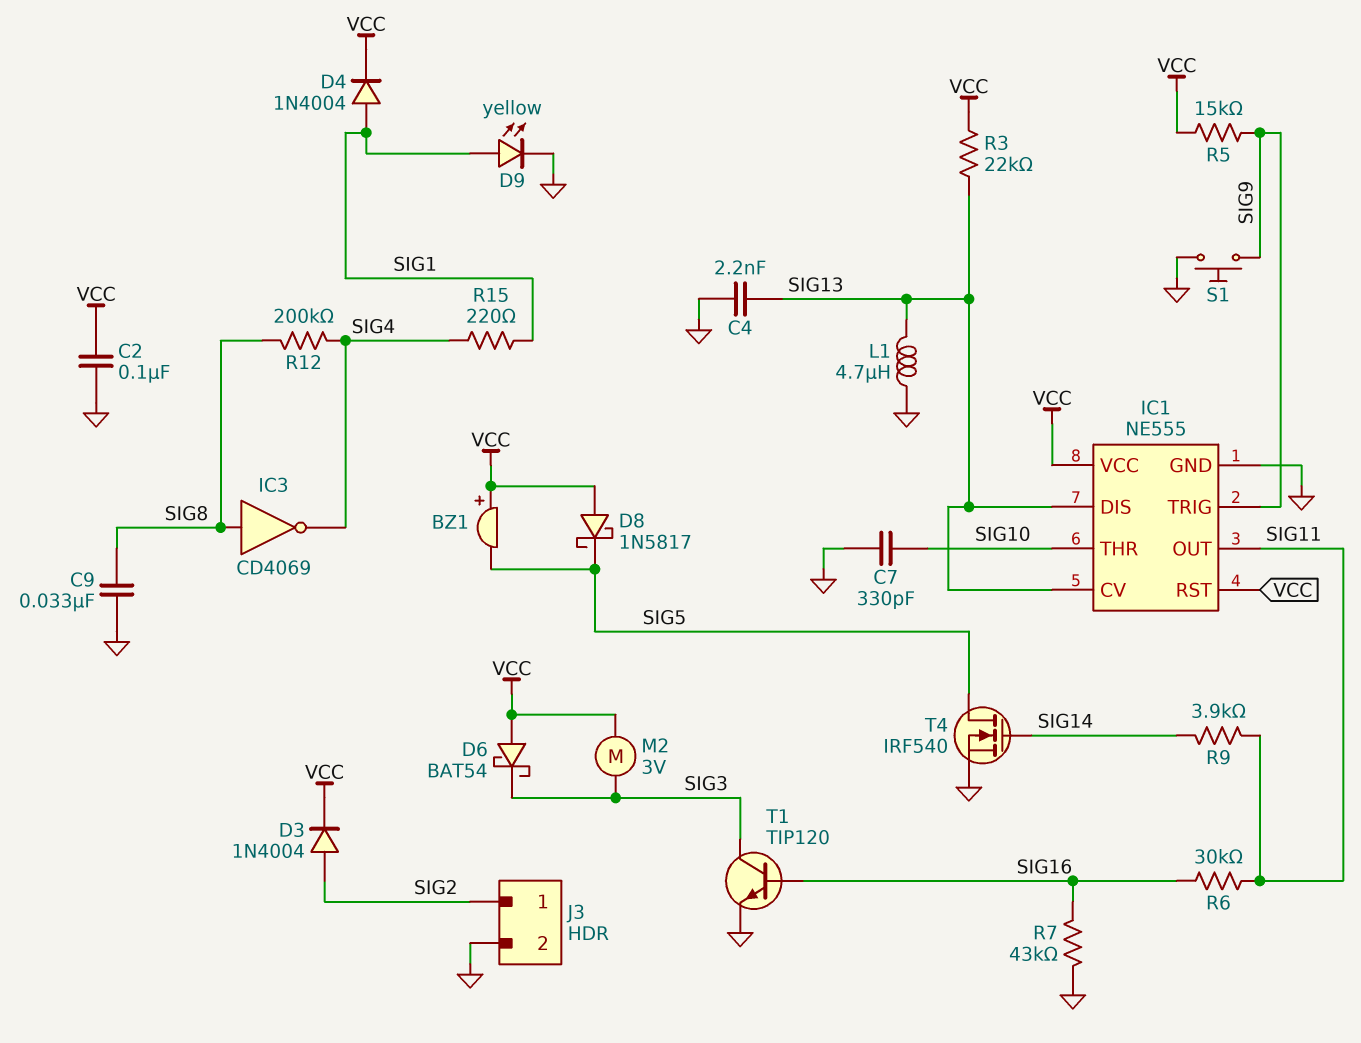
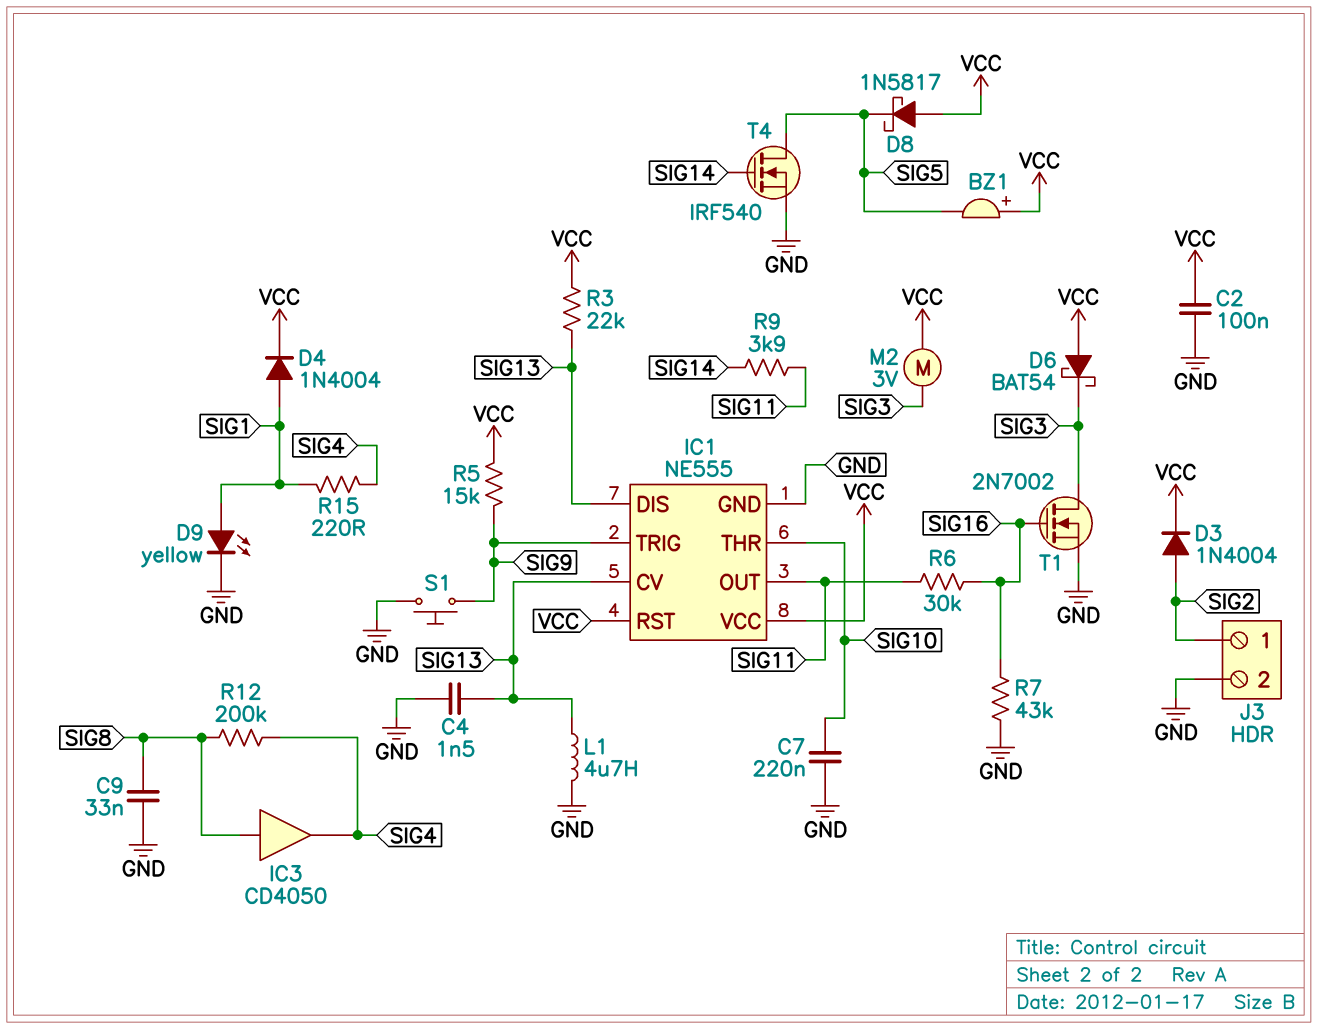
C4: 2.2nF (GND, SIG13) -> 1.5nF (GND, SIG13)
C7: 330pF (GND, SIG10) -> 220nF (GND, SIG10)
IC3: NOT CD4069 (in SIG8, out SIG4) -> buffer CD4050 (in SIG8, out SIG4)
T1: NPN TIP120 (B SIG16, C SIG3, E GND) -> NMOS 2N7002 (G SIG16, D SIG3, S GND)

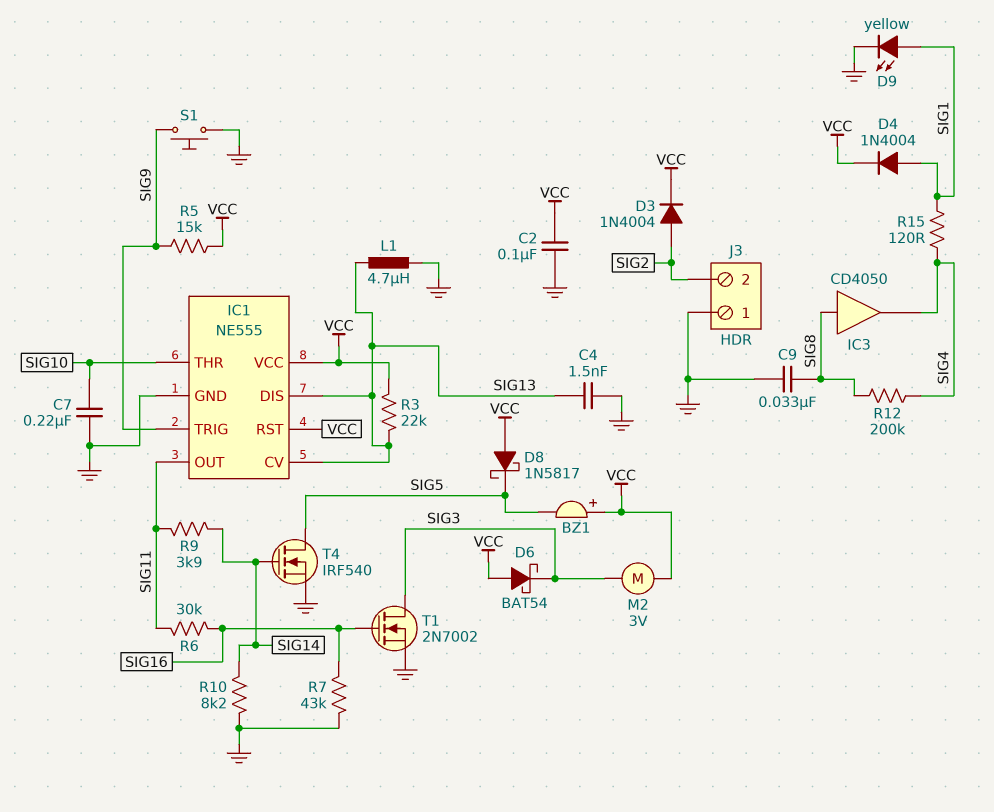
J3 pin 1: SIG2 -> GND
J3 pin 2: GND -> SIG2
R10: none -> 8.2k (GND, SIG14)
R15: 220 (SIG1, SIG4) -> 120 (SIG1, SIG4)

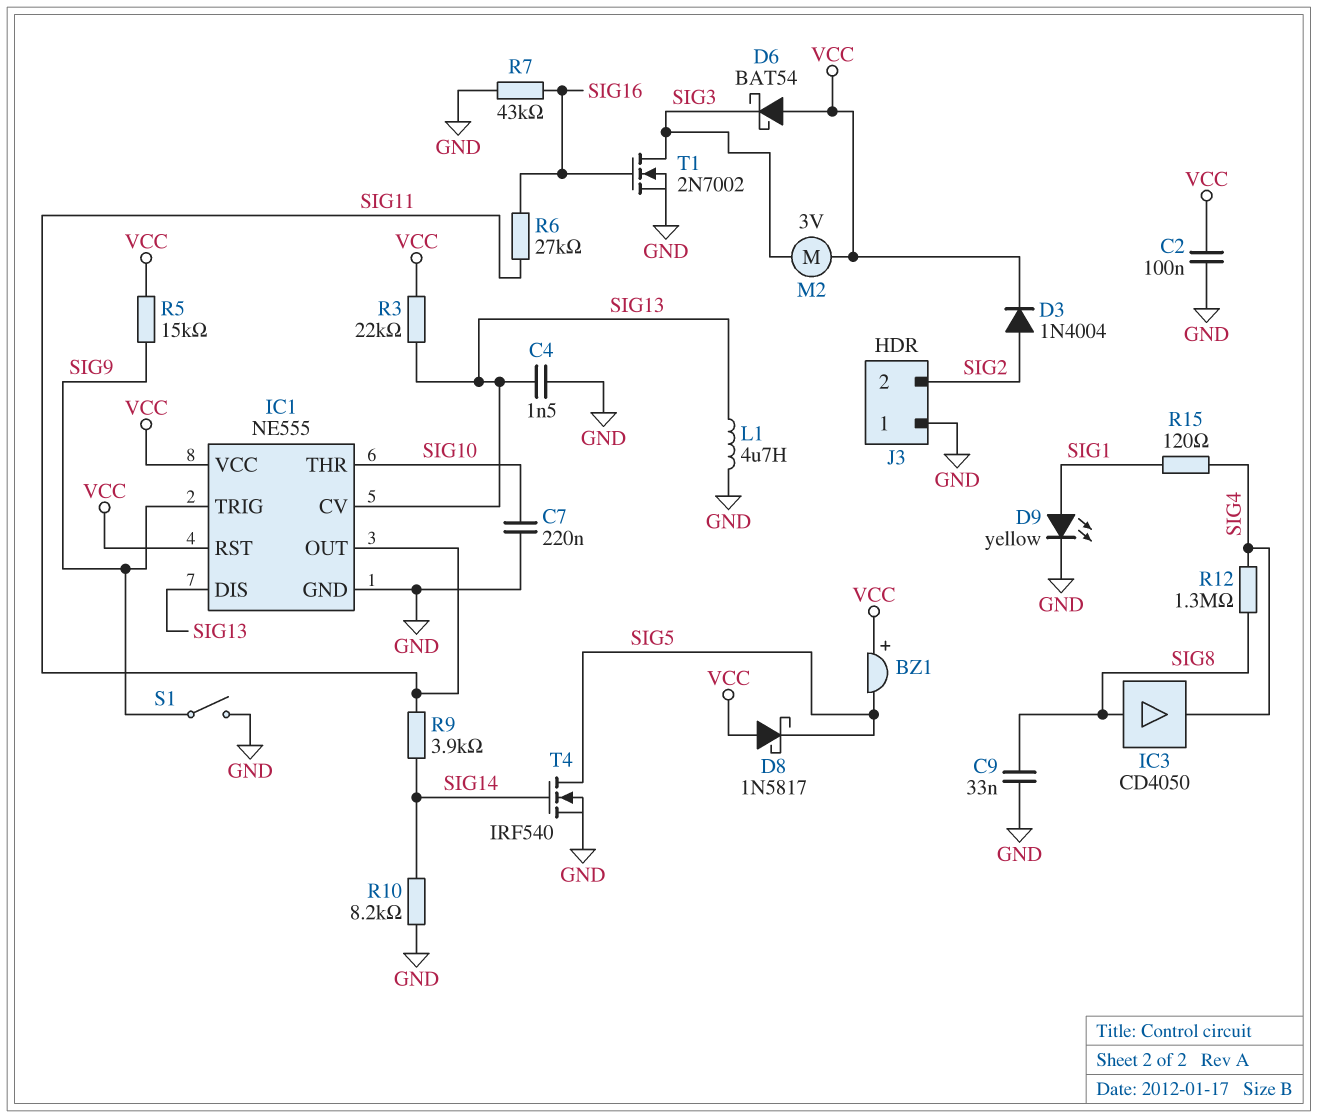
D4: diode 1N4004 (A SIG1, K VCC) -> none
R6: 30k (SIG11, SIG16) -> 27k (SIG11, SIG16)
R12: 200k (SIG4, SIG8) -> 1.3M (SIG4, SIG8)
S1: button (GND, SIG9) -> switch (GND, SIG9)

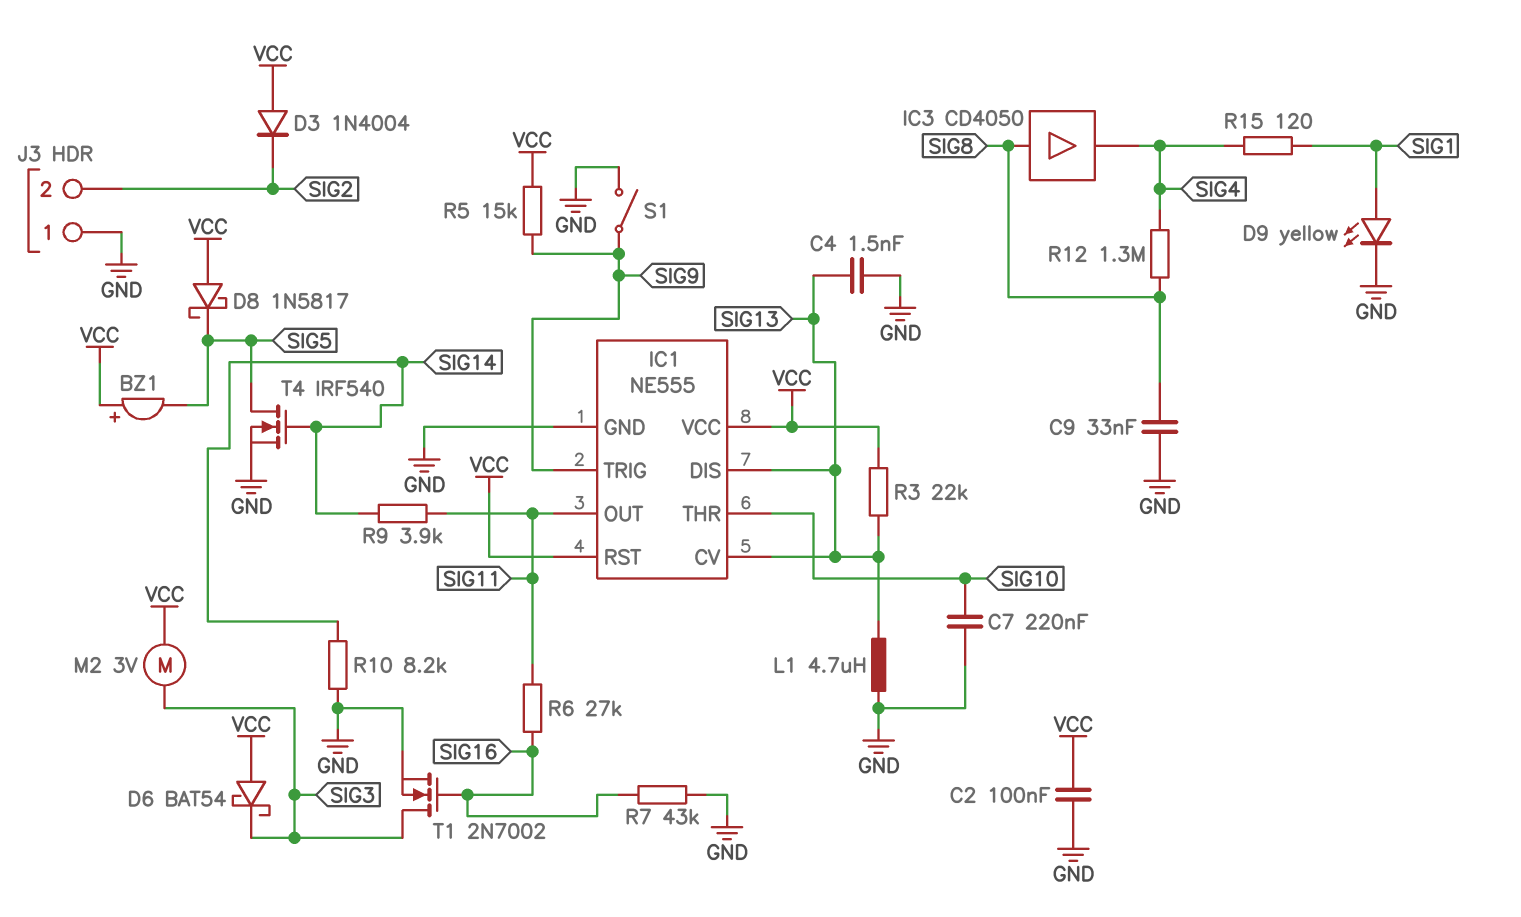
D3: diode 1N4004 (A SIG2, K VCC) -> diode 1N4004 (A VCC, K SIG2)

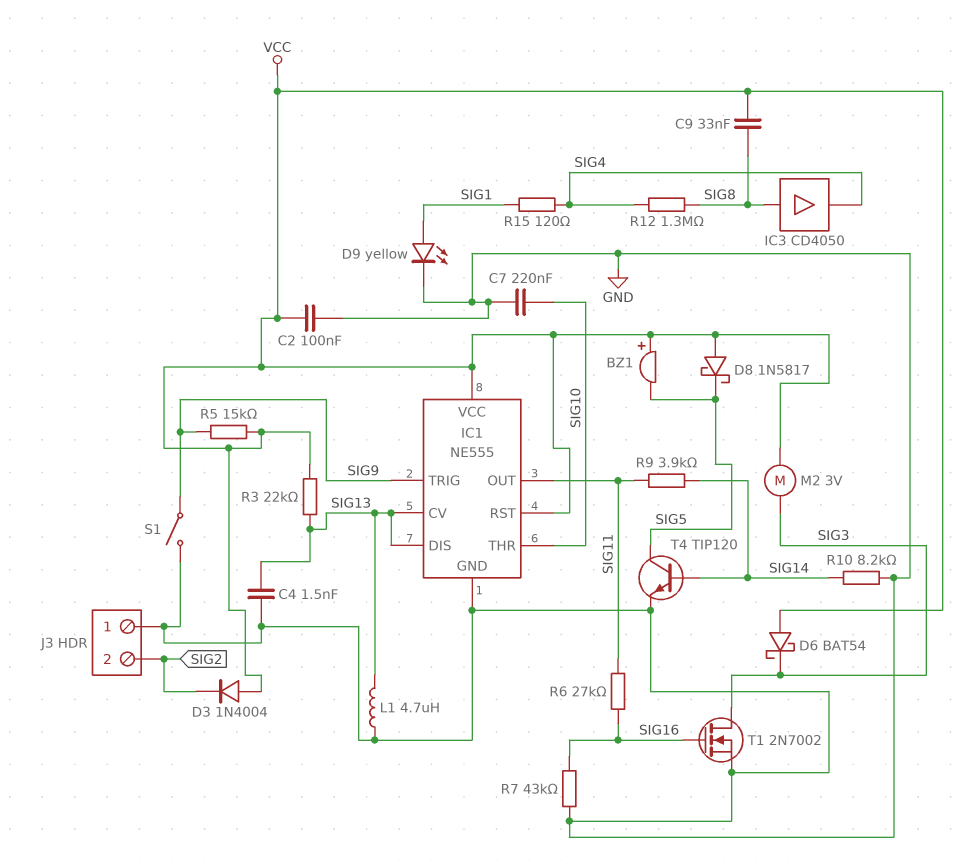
C9: 33nF (GND, SIG8) -> 33nF (SIG8, VCC)
T4: NMOS IRF540 (G SIG14, D SIG5, S GND) -> NPN TIP120 (B SIG14, C SIG5, E GND)

